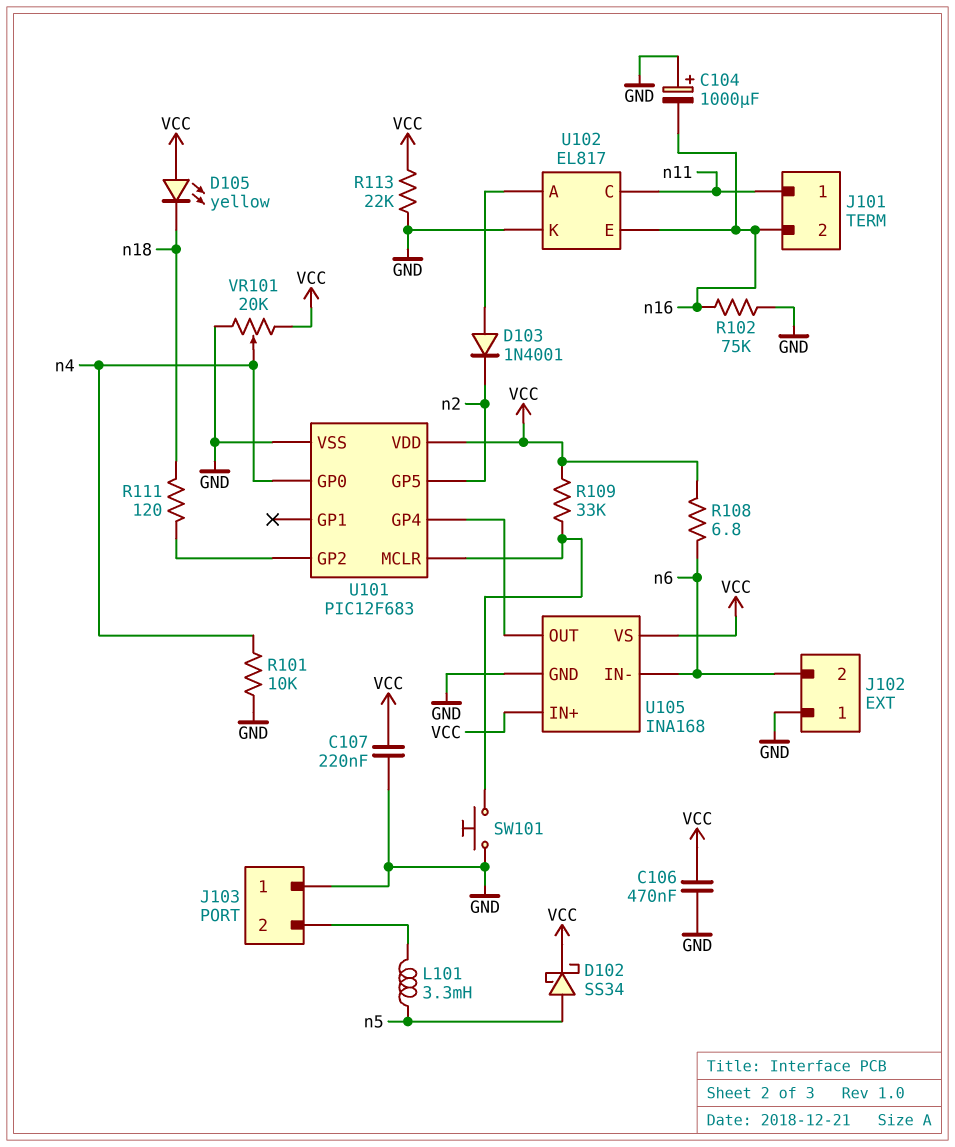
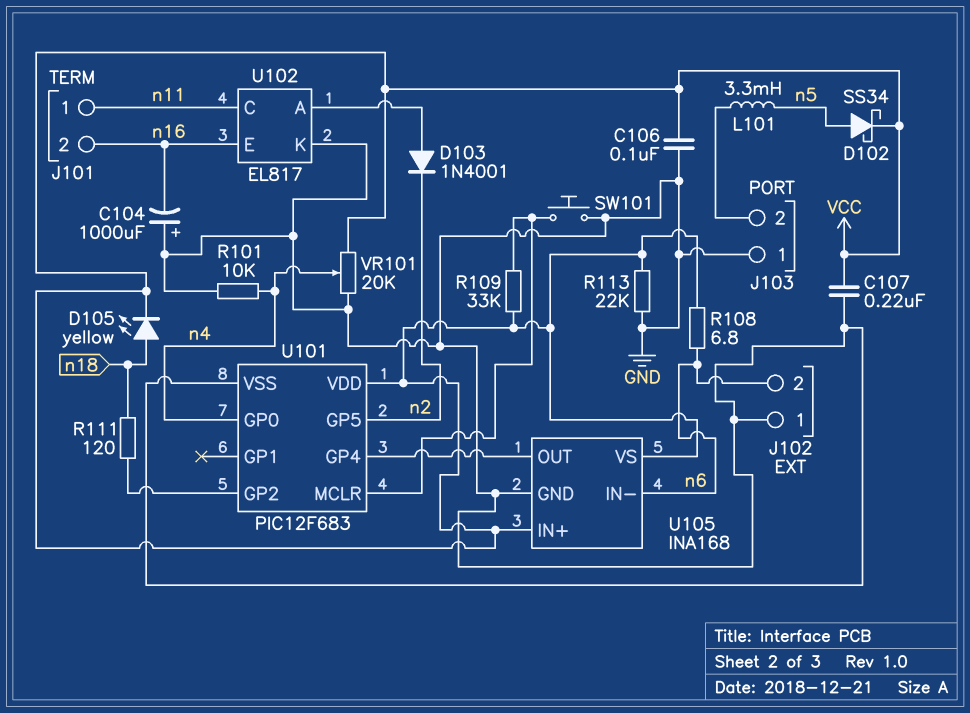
C106: 470nF (GND, VCC) -> 100nF (GND, VCC)
D105: LED yellow (A VCC, K n18) -> LED yellow (A n18, K VCC)
R102: 75k (GND, n16) -> none

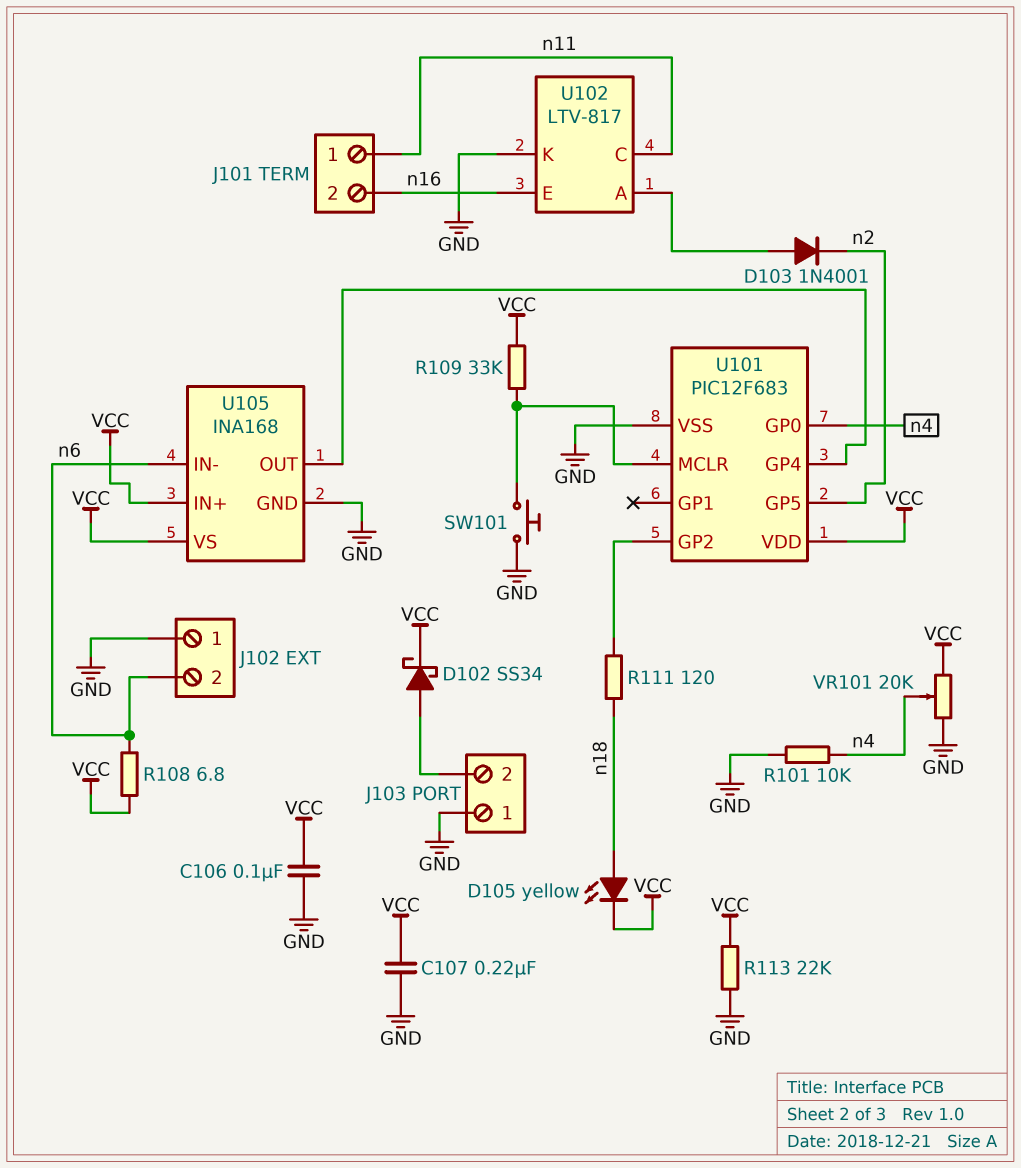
C104: 1000uF (plus GND, minus n16) -> none
D102: schottky SS34 (A n5, K VCC) -> schottky SS34 (A J103/2, K VCC)
L101: 3.3mH (J103/2, n5) -> none
U102: EL817 -> LTV-817

